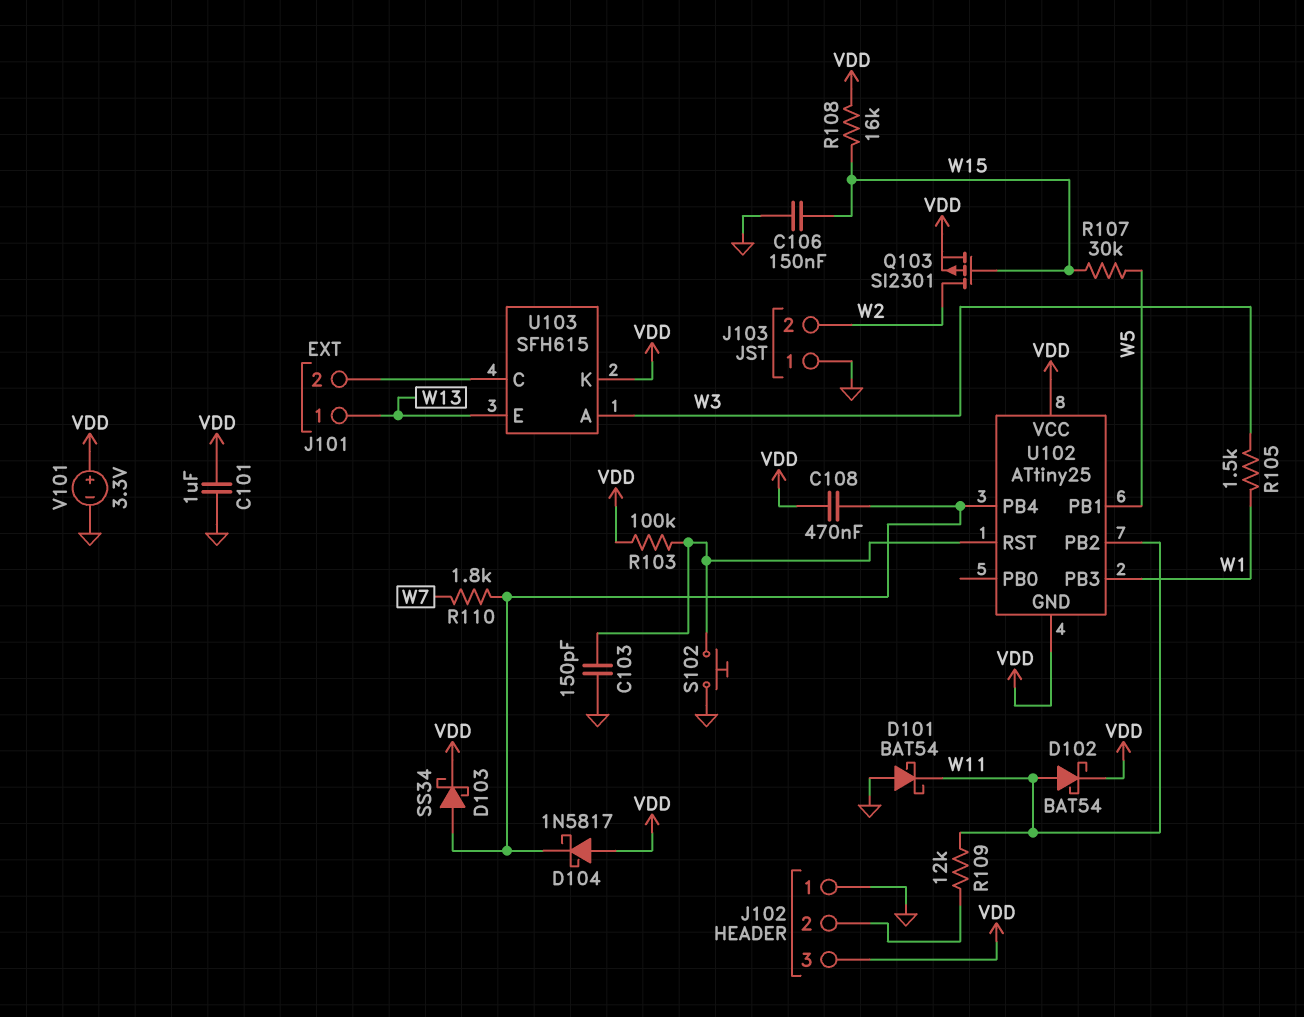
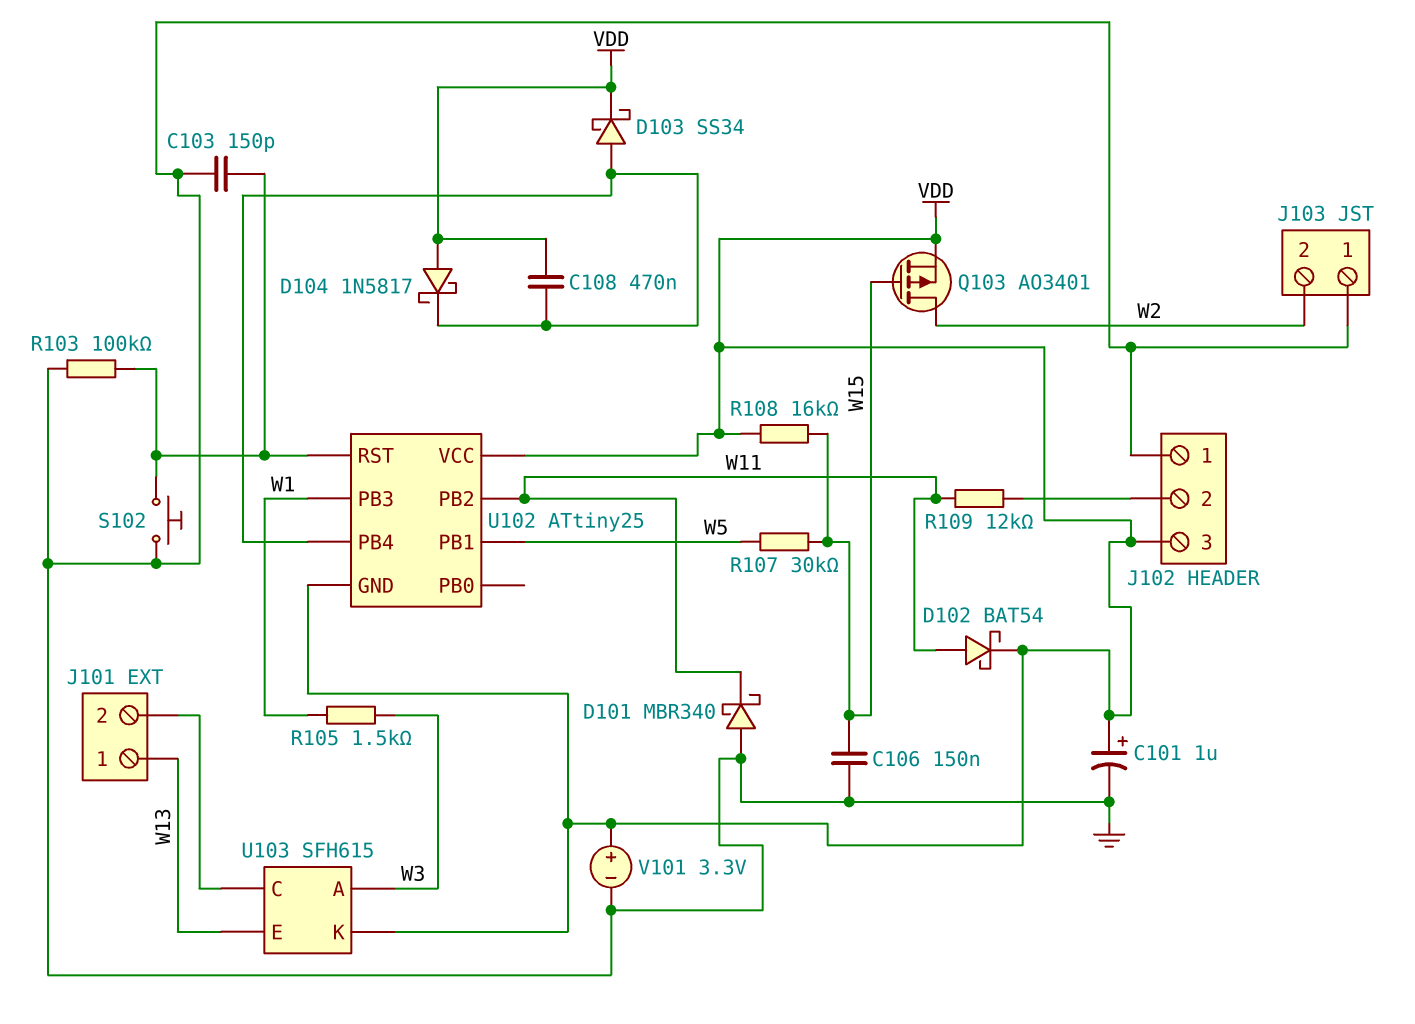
C101: 1uF (GND, VDD) -> 1uF (plus VDD, minus GND)
D101: schottky BAT54 (A GND, K W11) -> schottky MBR340 (A GND, K W11)
Q103: PMOS SI2301 (G W15, D W2, S VDD) -> PMOS AO3401 (G W15, D W2, S VDD)
R103: 100k (U102/RST, VDD) -> 100k (GND, U102/RST)
R110: 1.8k (U102/PB4, W7) -> none

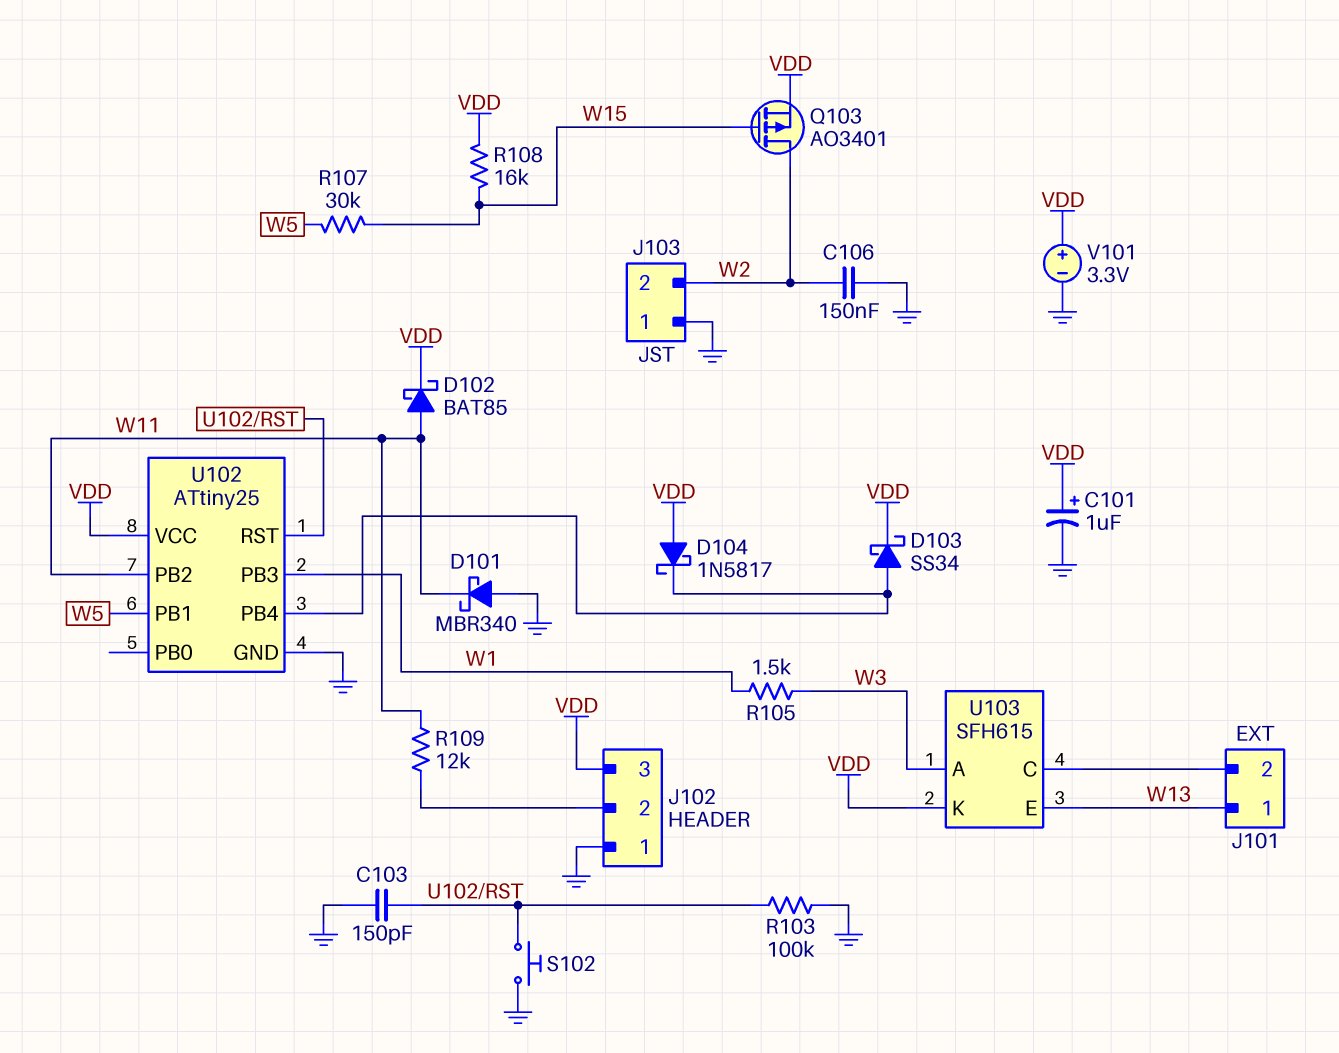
C106: 150nF (GND, W15) -> 150nF (GND, W2)
C108: 470nF (U102/PB4, VDD) -> none
D102: schottky BAT54 (A W11, K VDD) -> schottky BAT85 (A W11, K VDD)
U102 pin GND: VDD -> GND

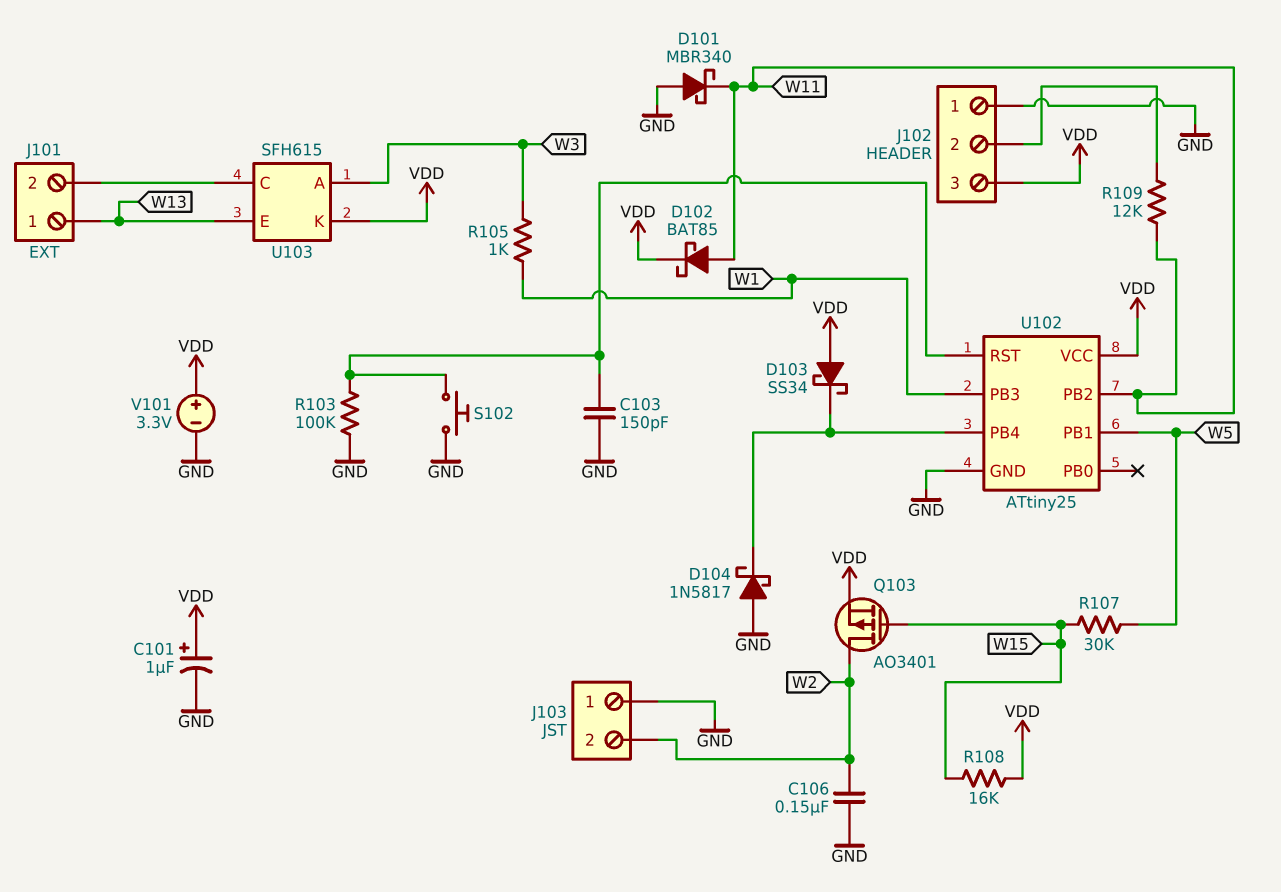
D103: schottky SS34 (A U102/PB4, K VDD) -> schottky SS34 (A VDD, K U102/PB4)
D104: schottky 1N5817 (A VDD, K U102/PB4) -> schottky 1N5817 (A GND, K U102/PB4)
R105: 1.5k (W1, W3) -> 1k (W1, W3)

